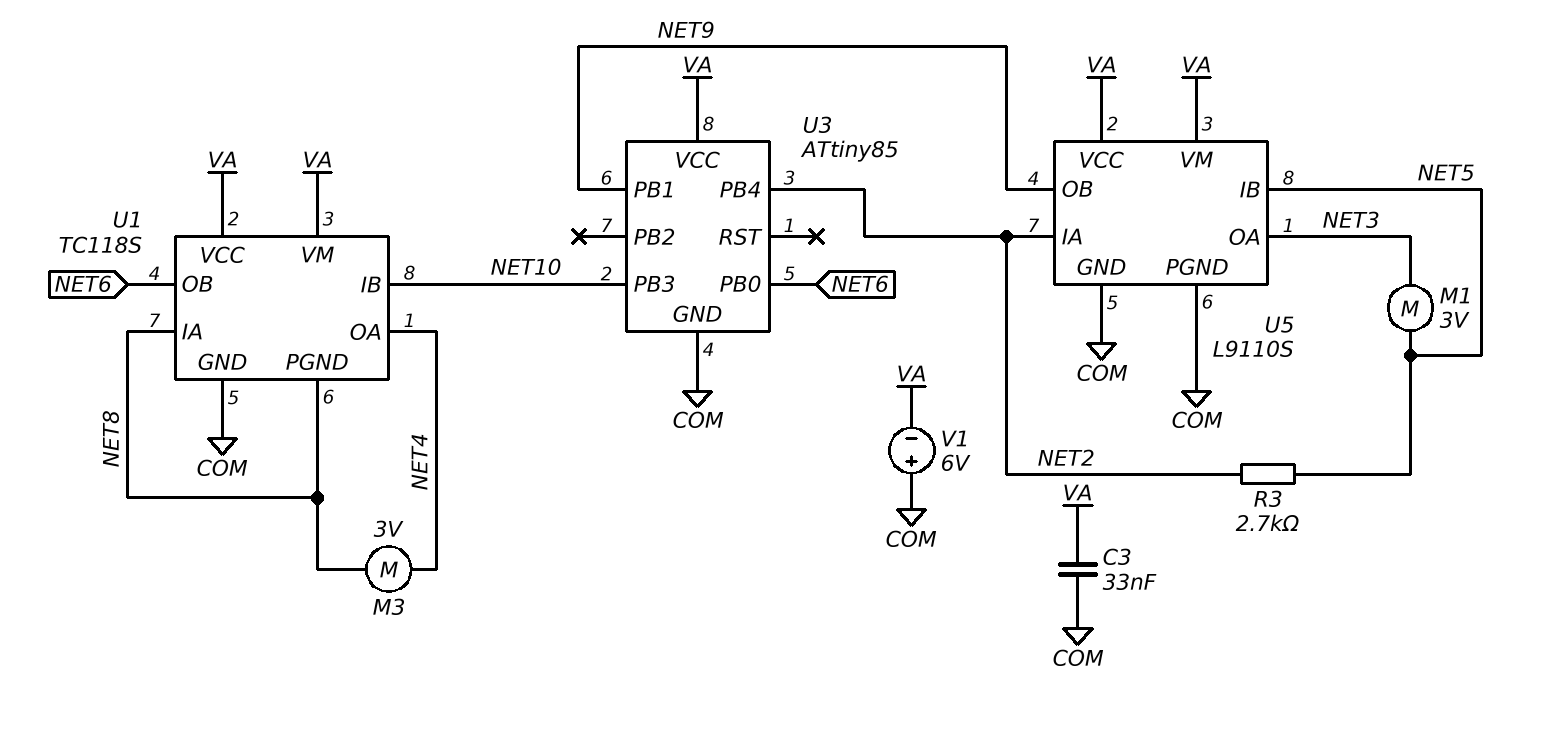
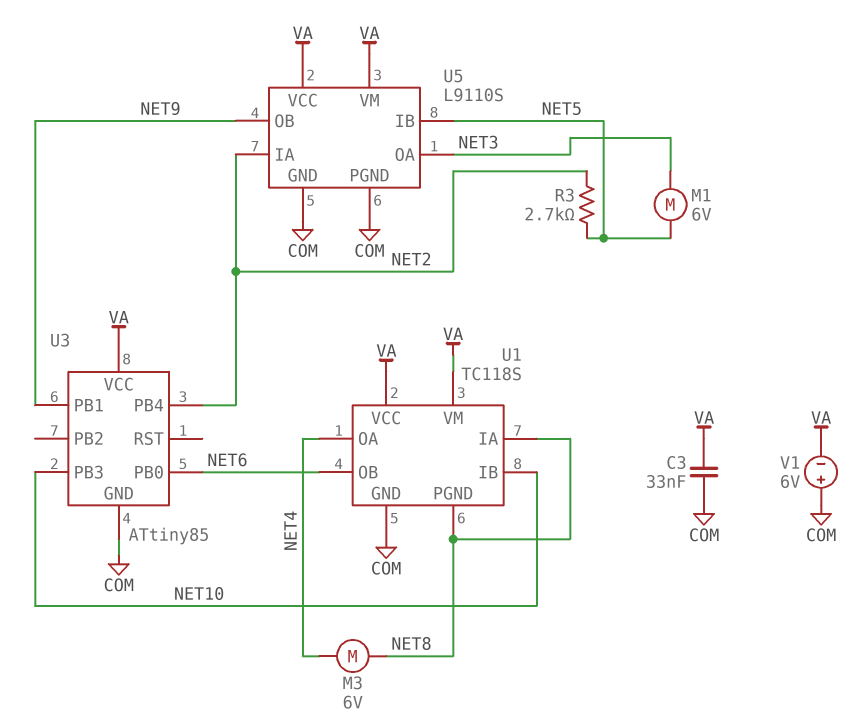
M1: motor 3V (NET3, NET5) -> motor 6V (NET3, NET5)
M3: motor 3V (NET4, NET8) -> motor 6V (NET4, NET8)

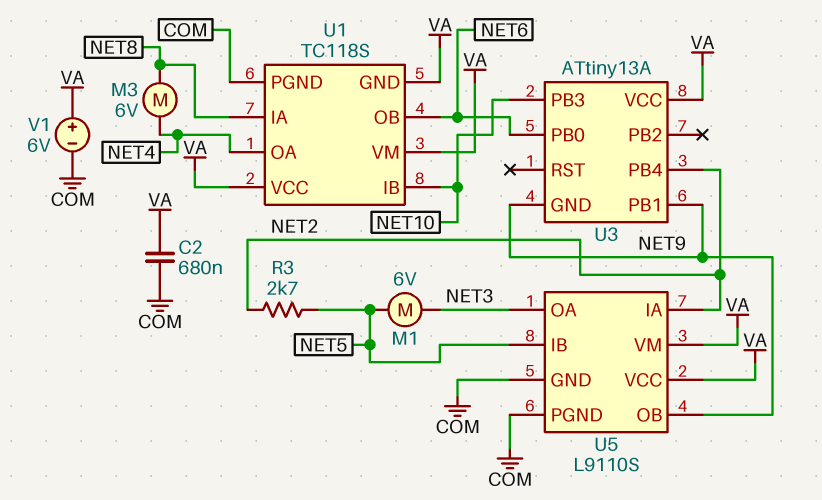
C2: none -> 680nF (COM, VA)
C3: 33nF (COM, VA) -> none
U1 pin GND: COM -> VA
U1 pin PGND: NET8 -> COM
U3: ATtiny85 -> ATtiny13A
U3 pin GND: COM -> NET9
V1: 6V (plus COM, minus VA) -> 6V (plus VA, minus COM)

